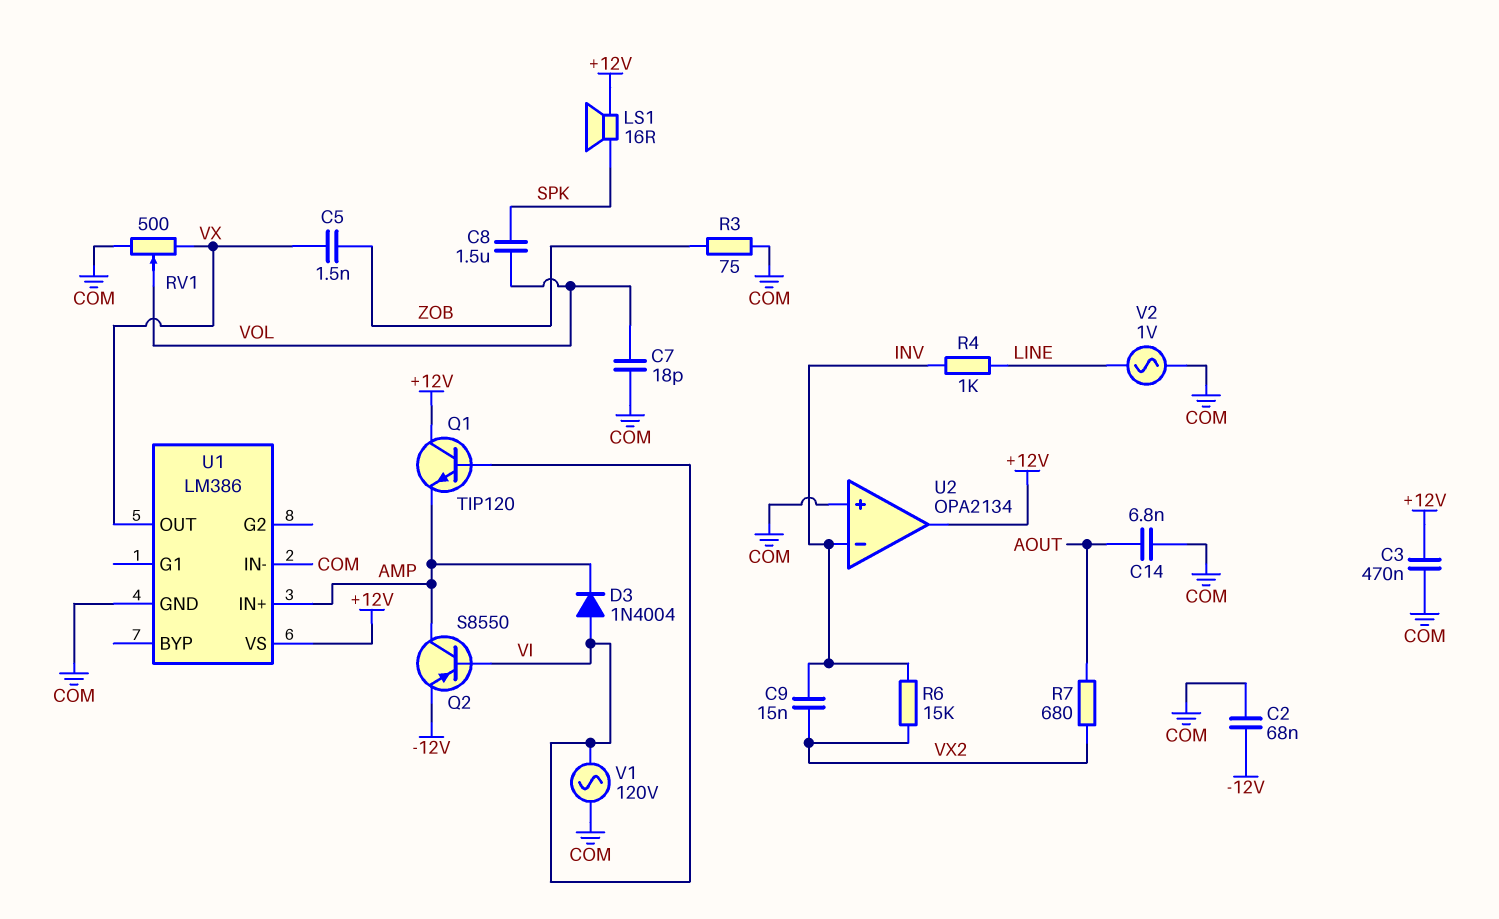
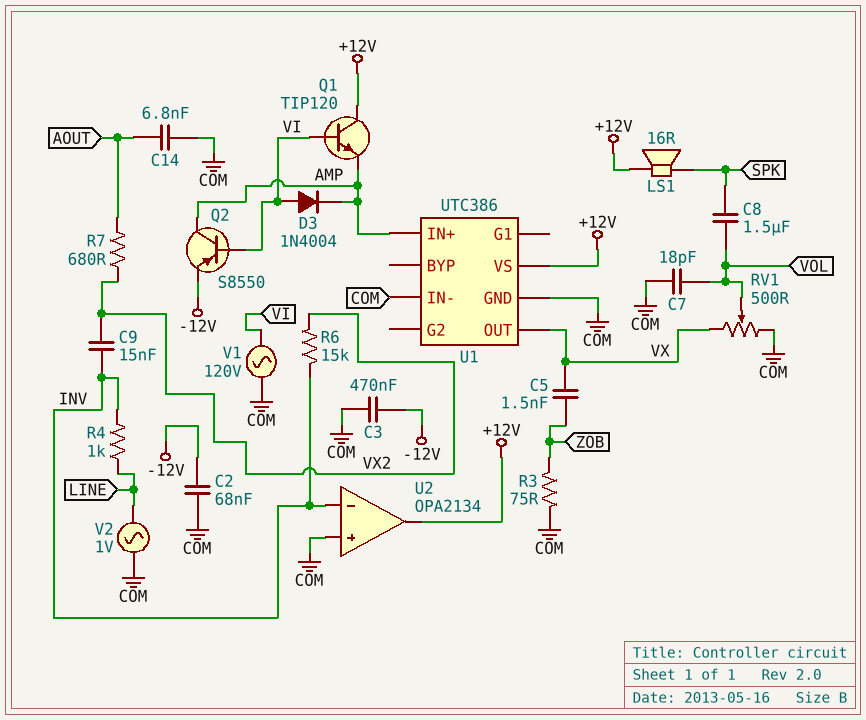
C3: 470nF (+12V, COM) -> 470nF (-12V, COM)
U1: LM386 -> UTC386

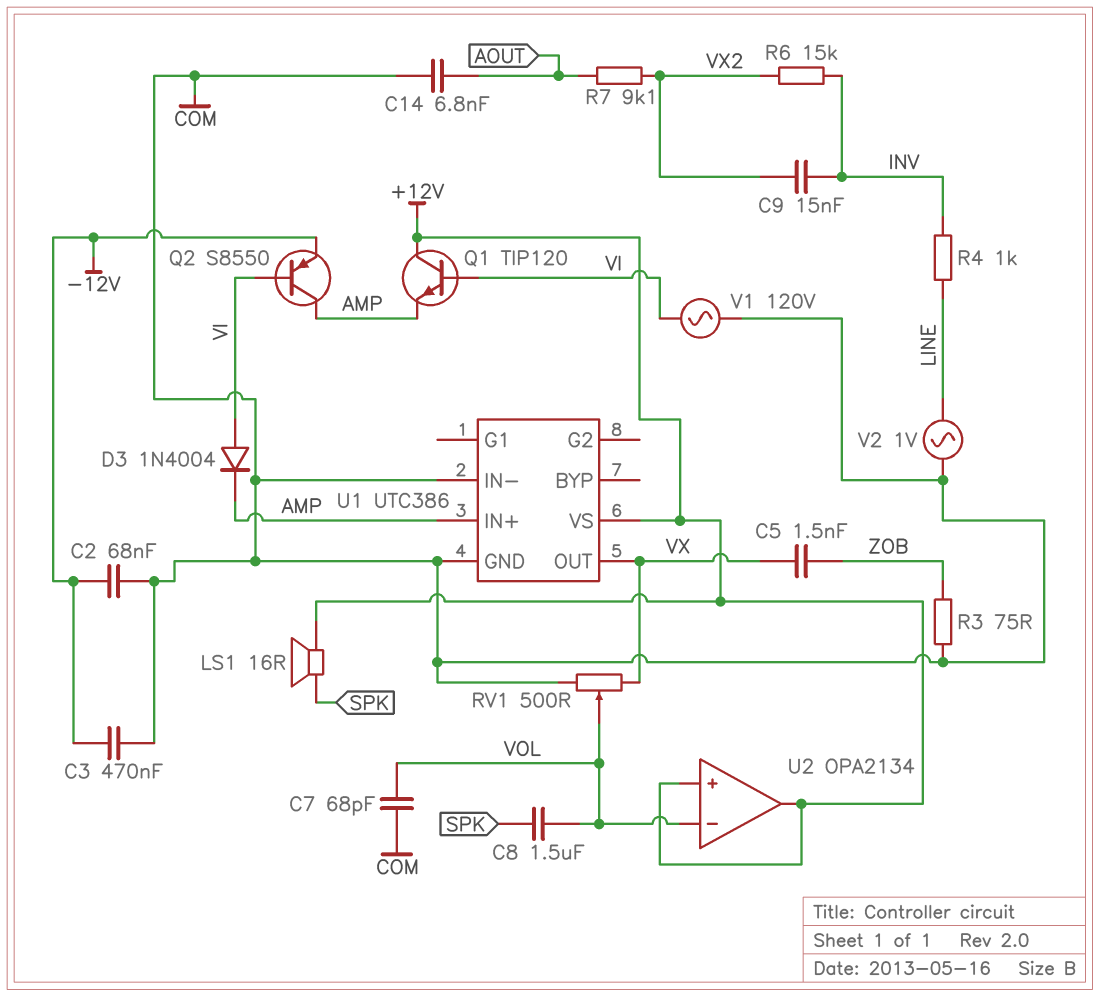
C7: 18pF (COM, VOL) -> 68pF (COM, VOL)
R7: 680 (AOUT, VX2) -> 9.1k (AOUT, VX2)
U2 pin in+: COM -> +12V
U2 pin in-: INV -> VOL

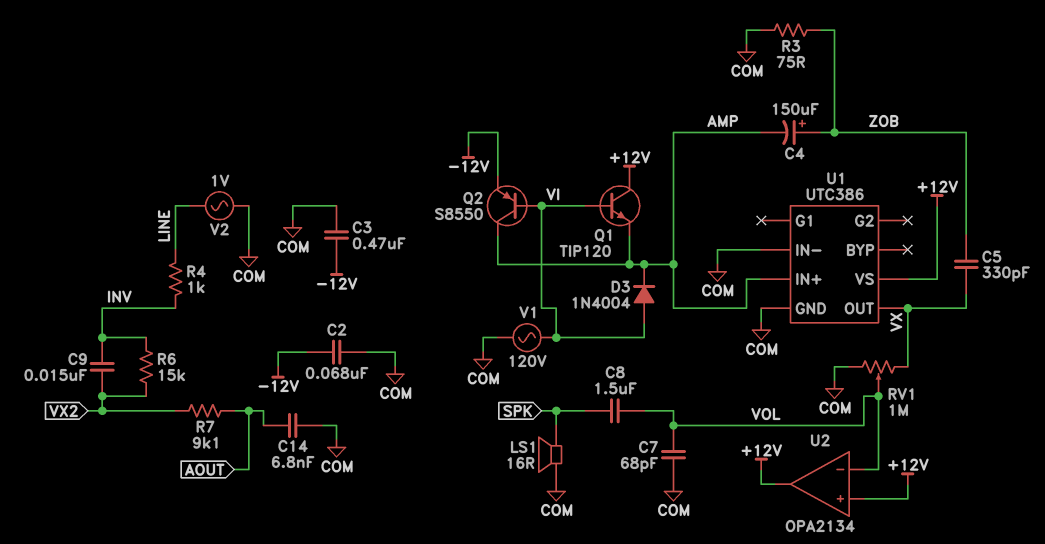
C4: none -> 150uF (plus ZOB, minus AMP)
C5: 1.5nF (VX, ZOB) -> 330pF (VX, ZOB)
LS1: speaker 16R (+12V, SPK) -> speaker 16R (COM, SPK)
RV1: 500 (COM, VX, wiper VOL) -> 1M (COM, VX, wiper VOL)

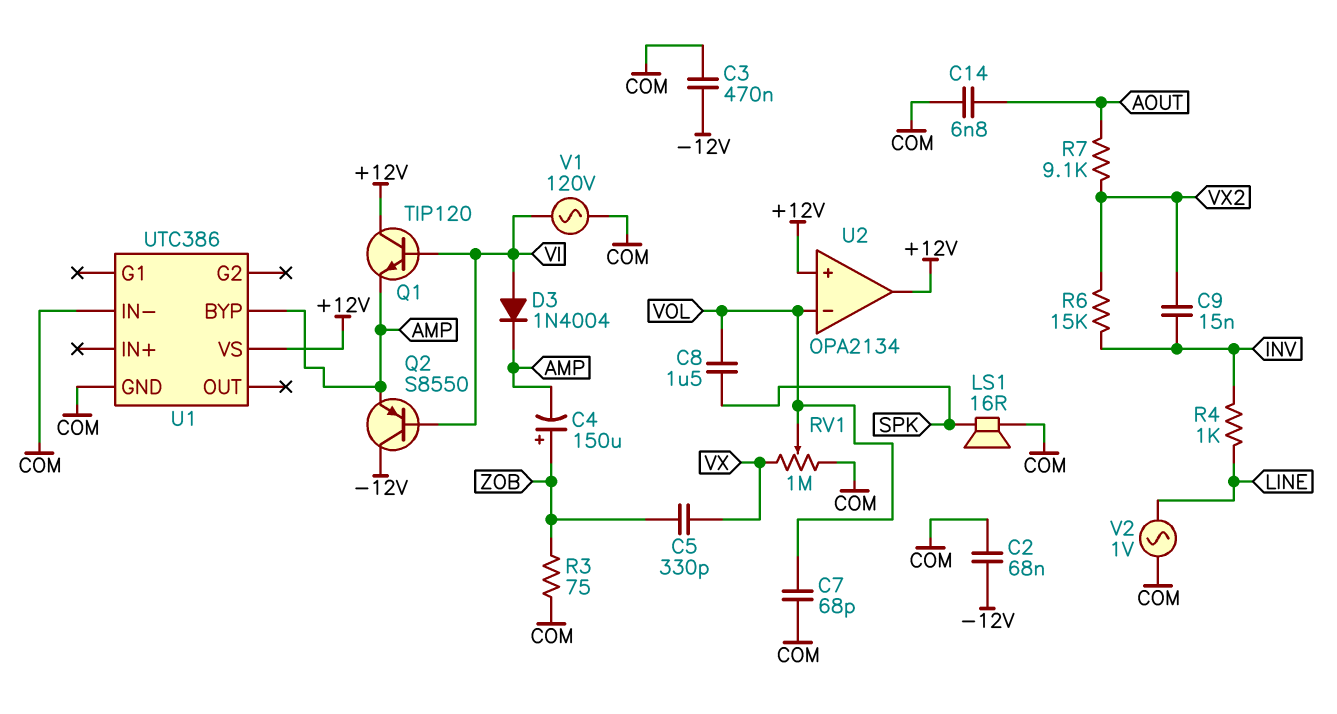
Q2: PNP S8550 (B VI, C AMP, E -12V) -> PNP S8550 (B VI, C -12V, E AMP)
U1 pin BYP: none -> AMP
U1 pin IN+: AMP -> none
U1 pin OUT: VX -> none

